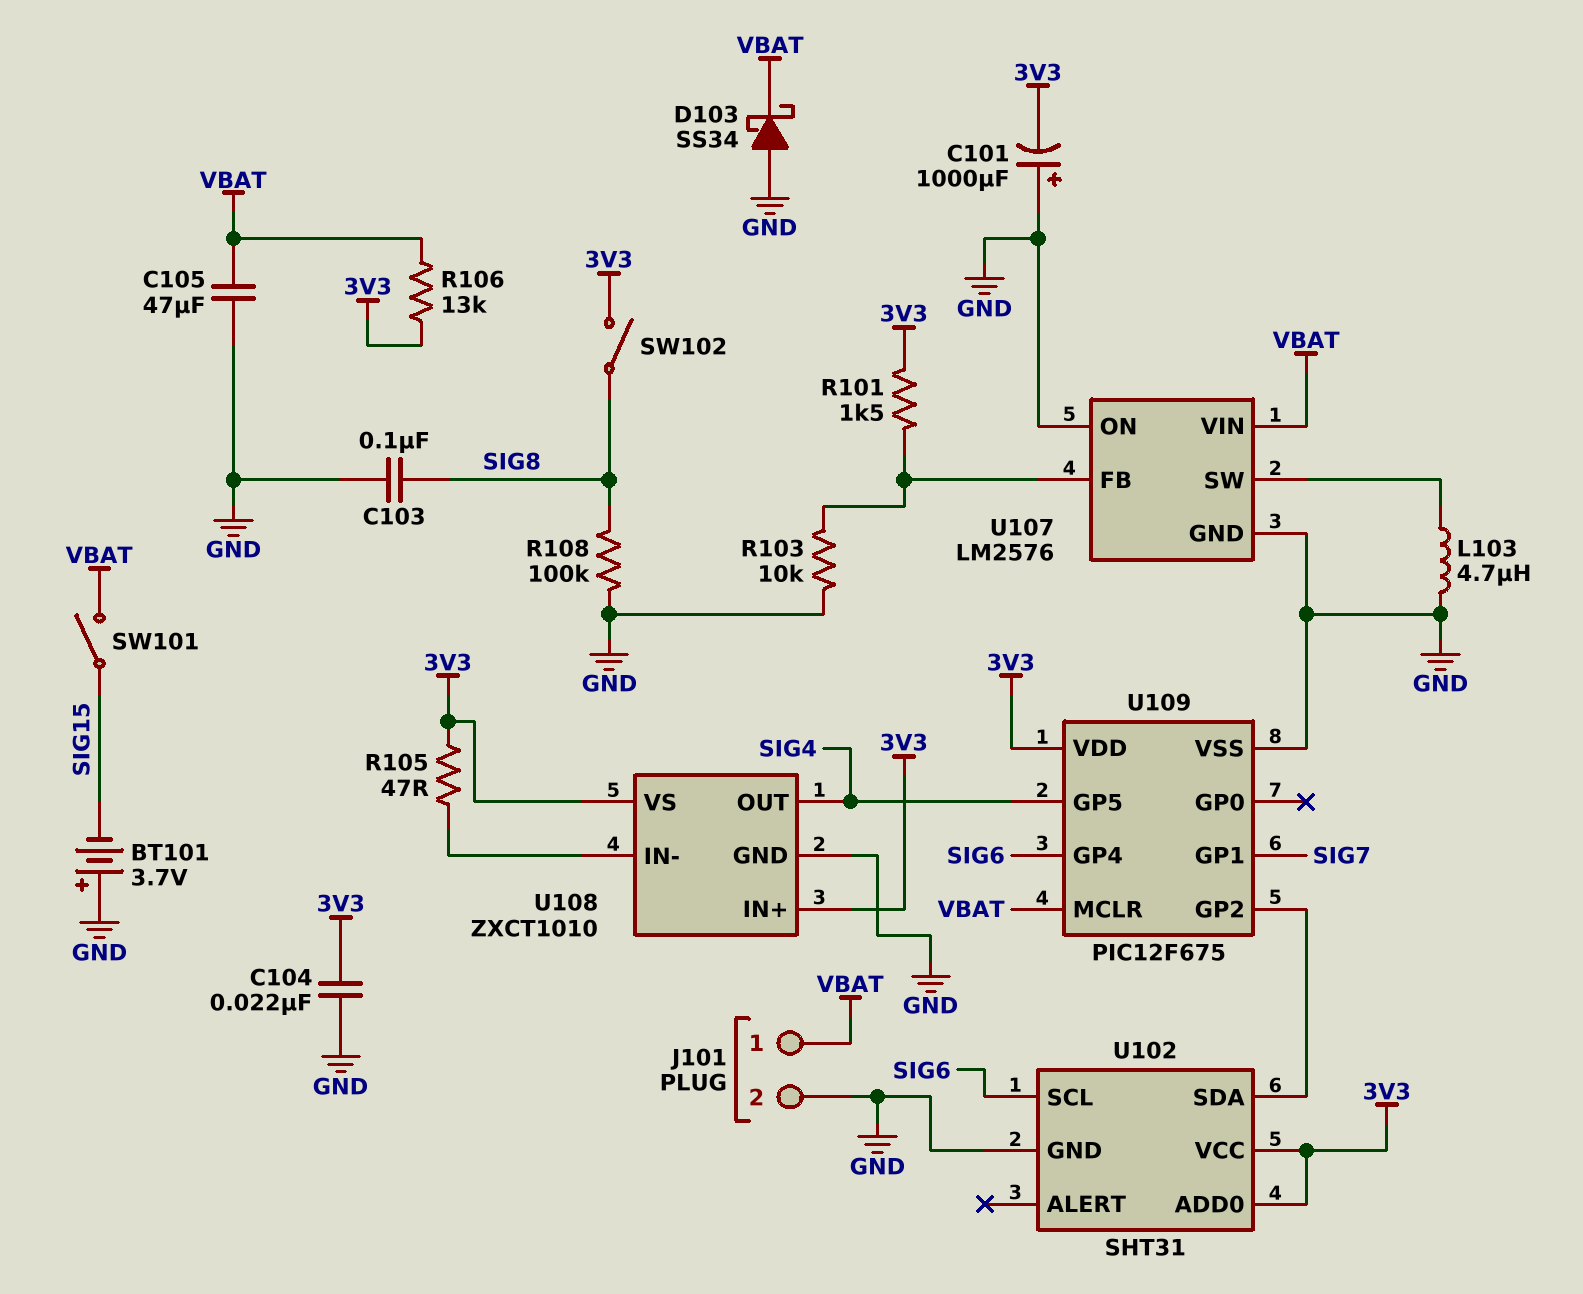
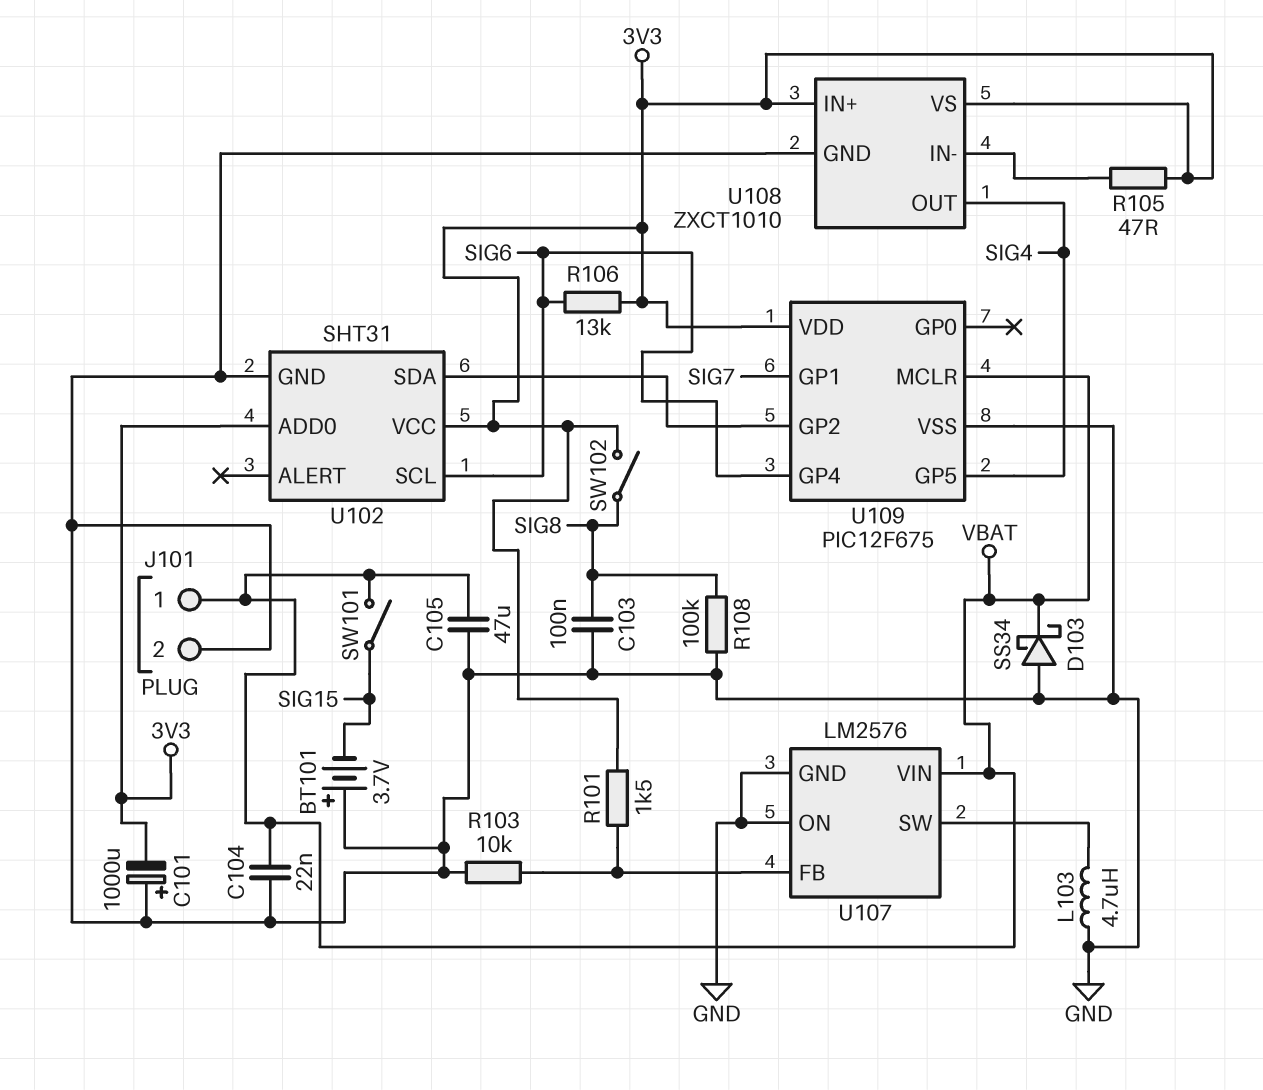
C104: 22nF (3V3, GND) -> 22nF (GND, VBAT)
R106: 13k (3V3, VBAT) -> 13k (3V3, SIG6)

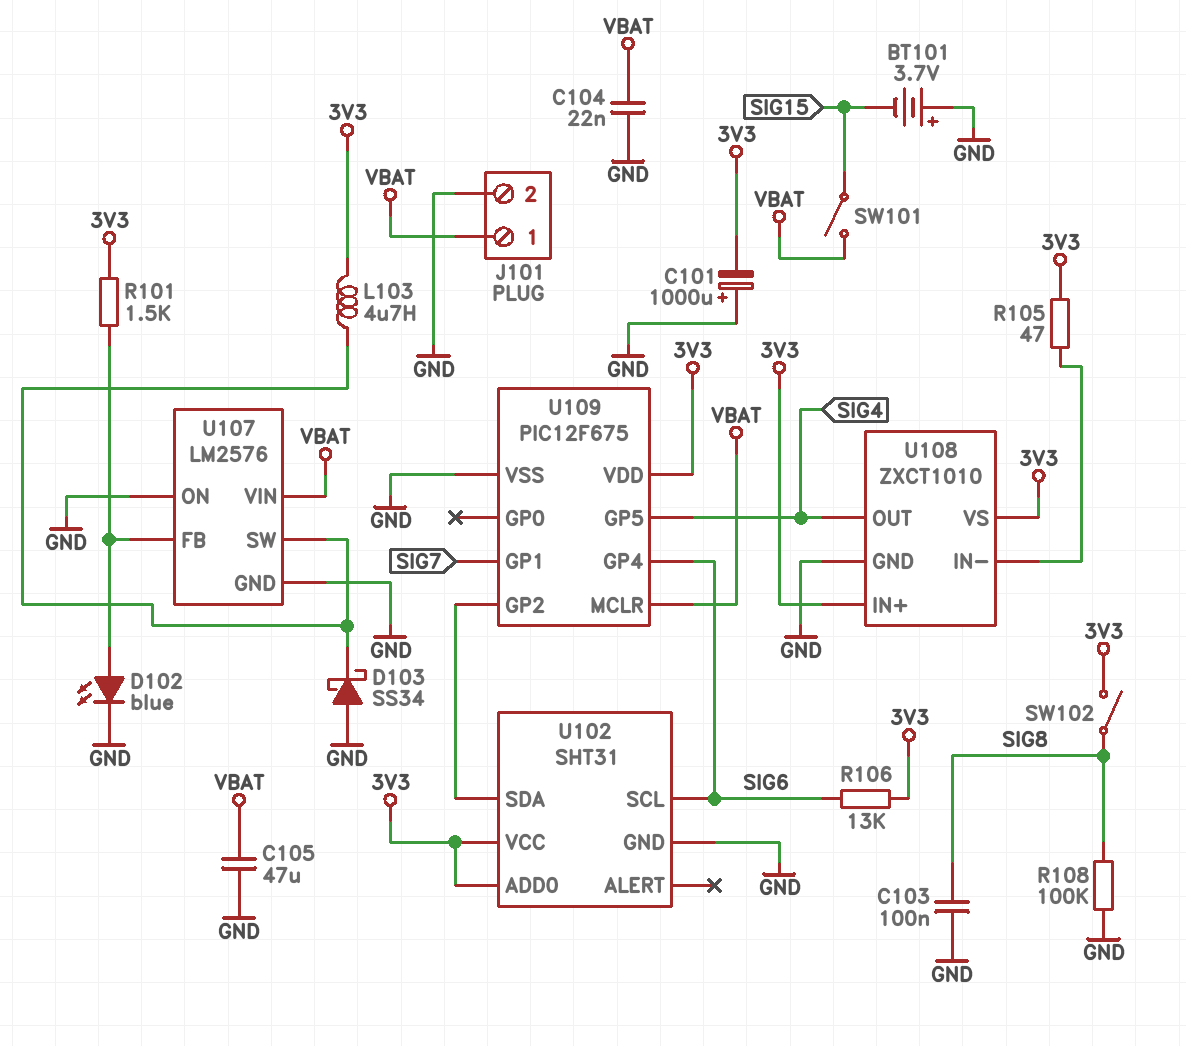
D102: none -> LED blue (A U107/FB, K GND)
D103: schottky SS34 (A GND, K VBAT) -> schottky SS34 (A GND, K U107/SW)
L103: 4.7uH (GND, U107/SW) -> 4.7uH (3V3, U107/SW)
R103: 10k (GND, U107/FB) -> none

